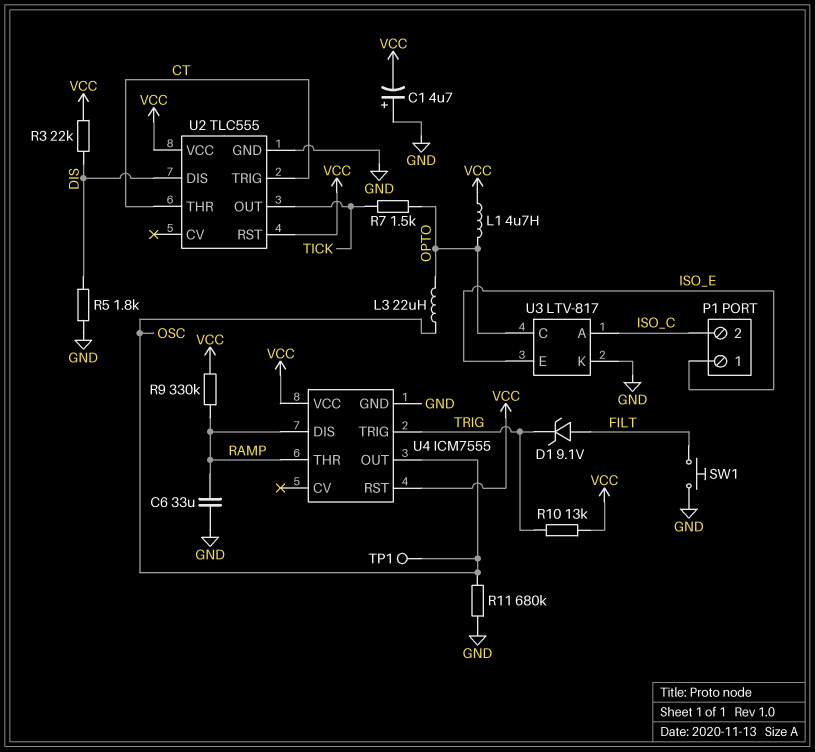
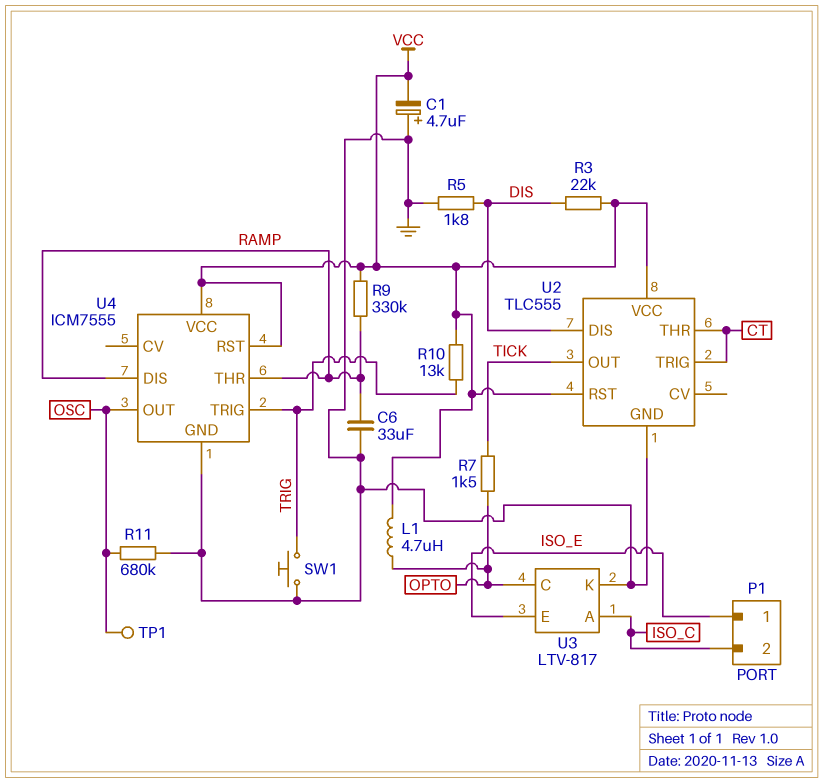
D1: zener 9.1V (A FILT, K TRIG) -> none
L3: 22uH (OPTO, OSC) -> none
SW1: button (FILT, GND) -> button (GND, TRIG)

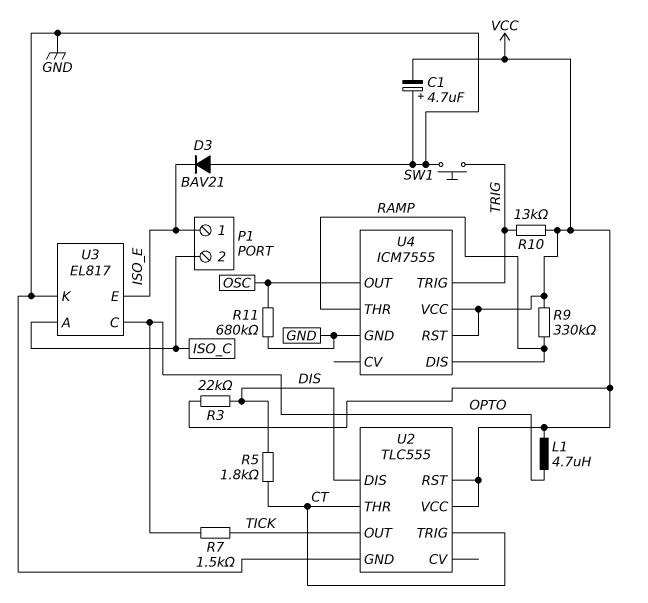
C6: 33uF (GND, RAMP) -> none
D3: none -> diode BAV21 (A GND, K ISO_E)
R5: 1.8k (DIS, GND) -> 1.8k (CT, DIS)
TP1: test point (OSC) -> none
U3: LTV-817 -> EL817

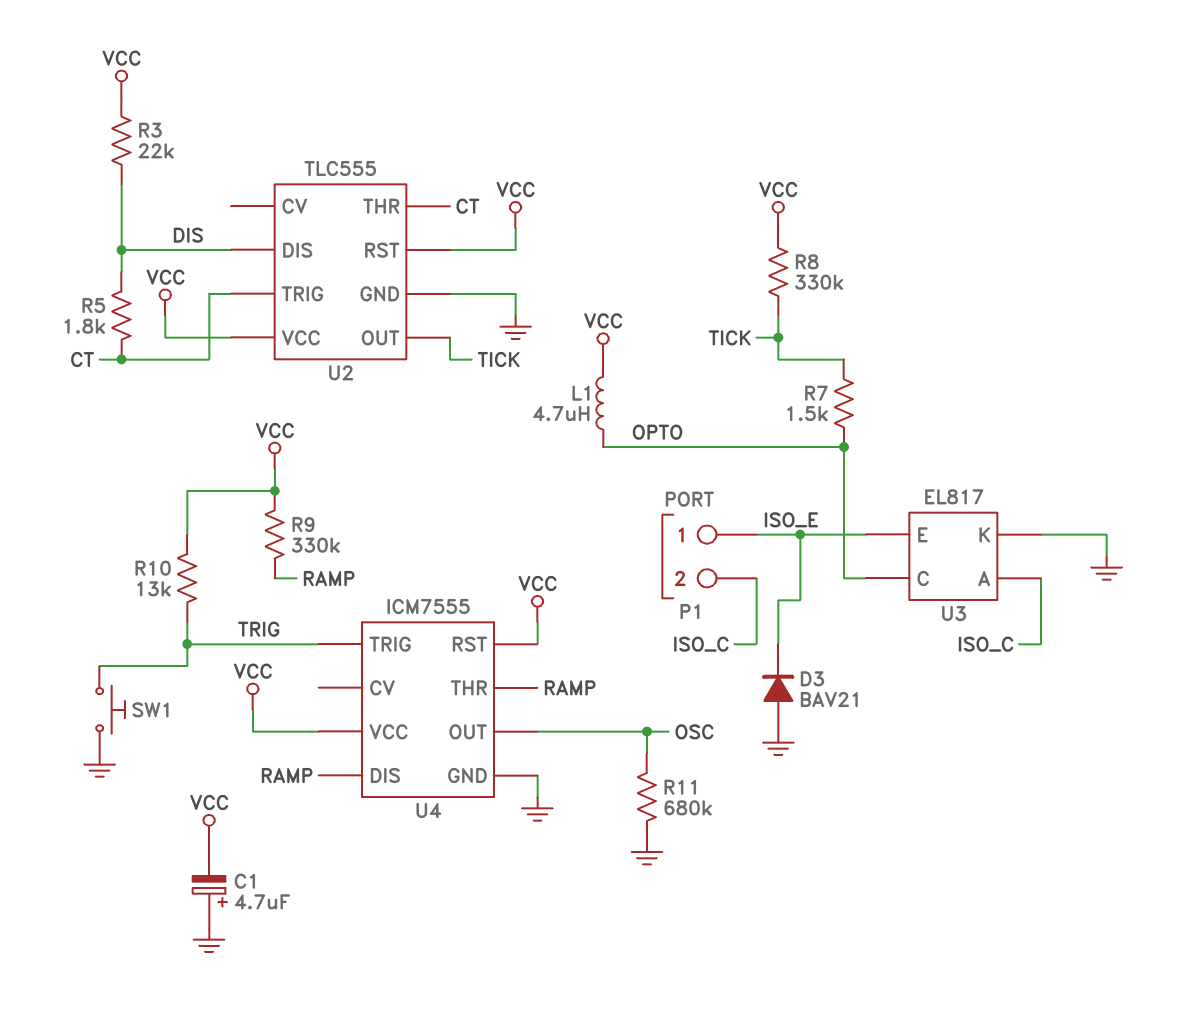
R8: none -> 330k (TICK, VCC)

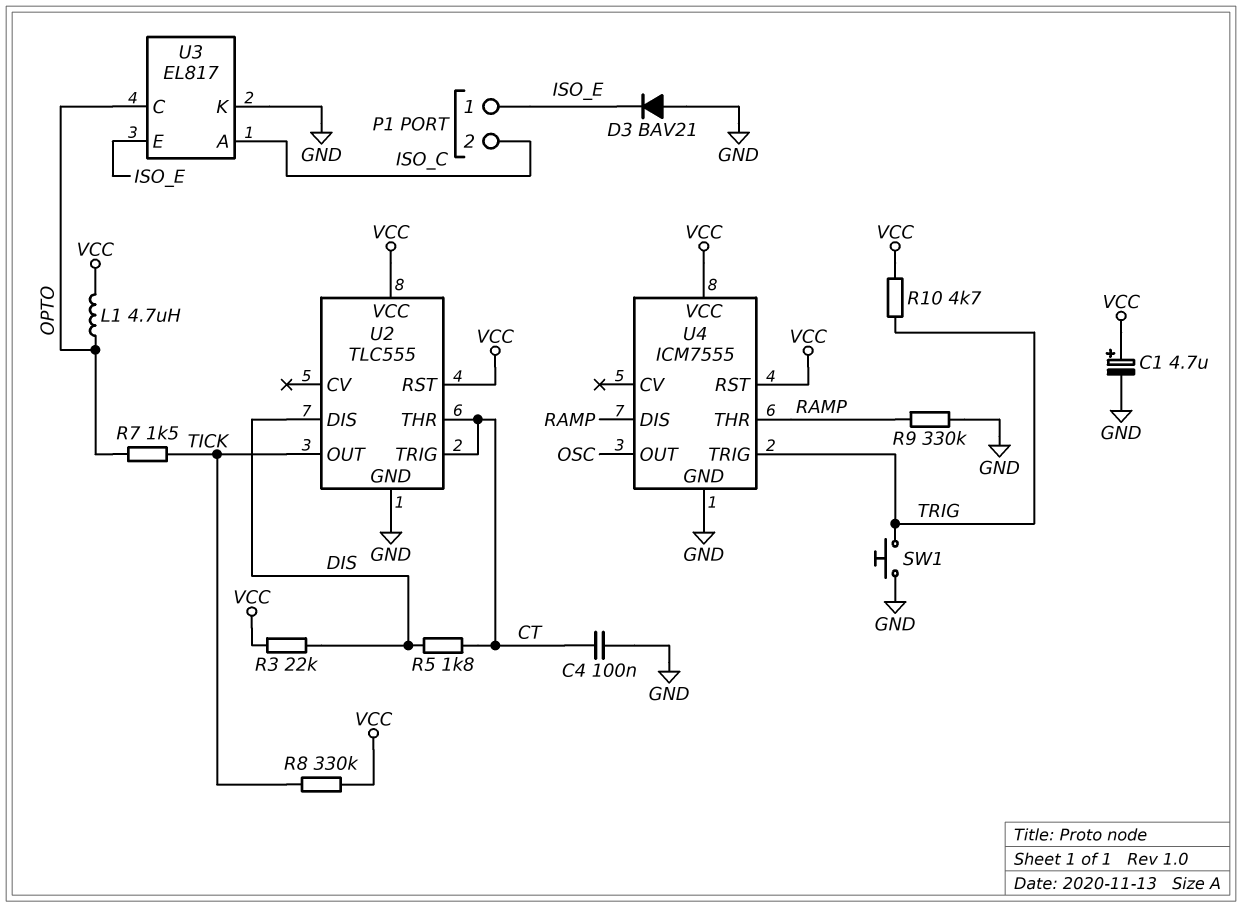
C1: 4.7uF (plus GND, minus VCC) -> 4.7uF (plus VCC, minus GND)
C4: none -> 100nF (CT, GND)
R9: 330k (RAMP, VCC) -> 330k (GND, RAMP)
R10: 13k (TRIG, VCC) -> 4.7k (TRIG, VCC)
R11: 680k (GND, OSC) -> none

